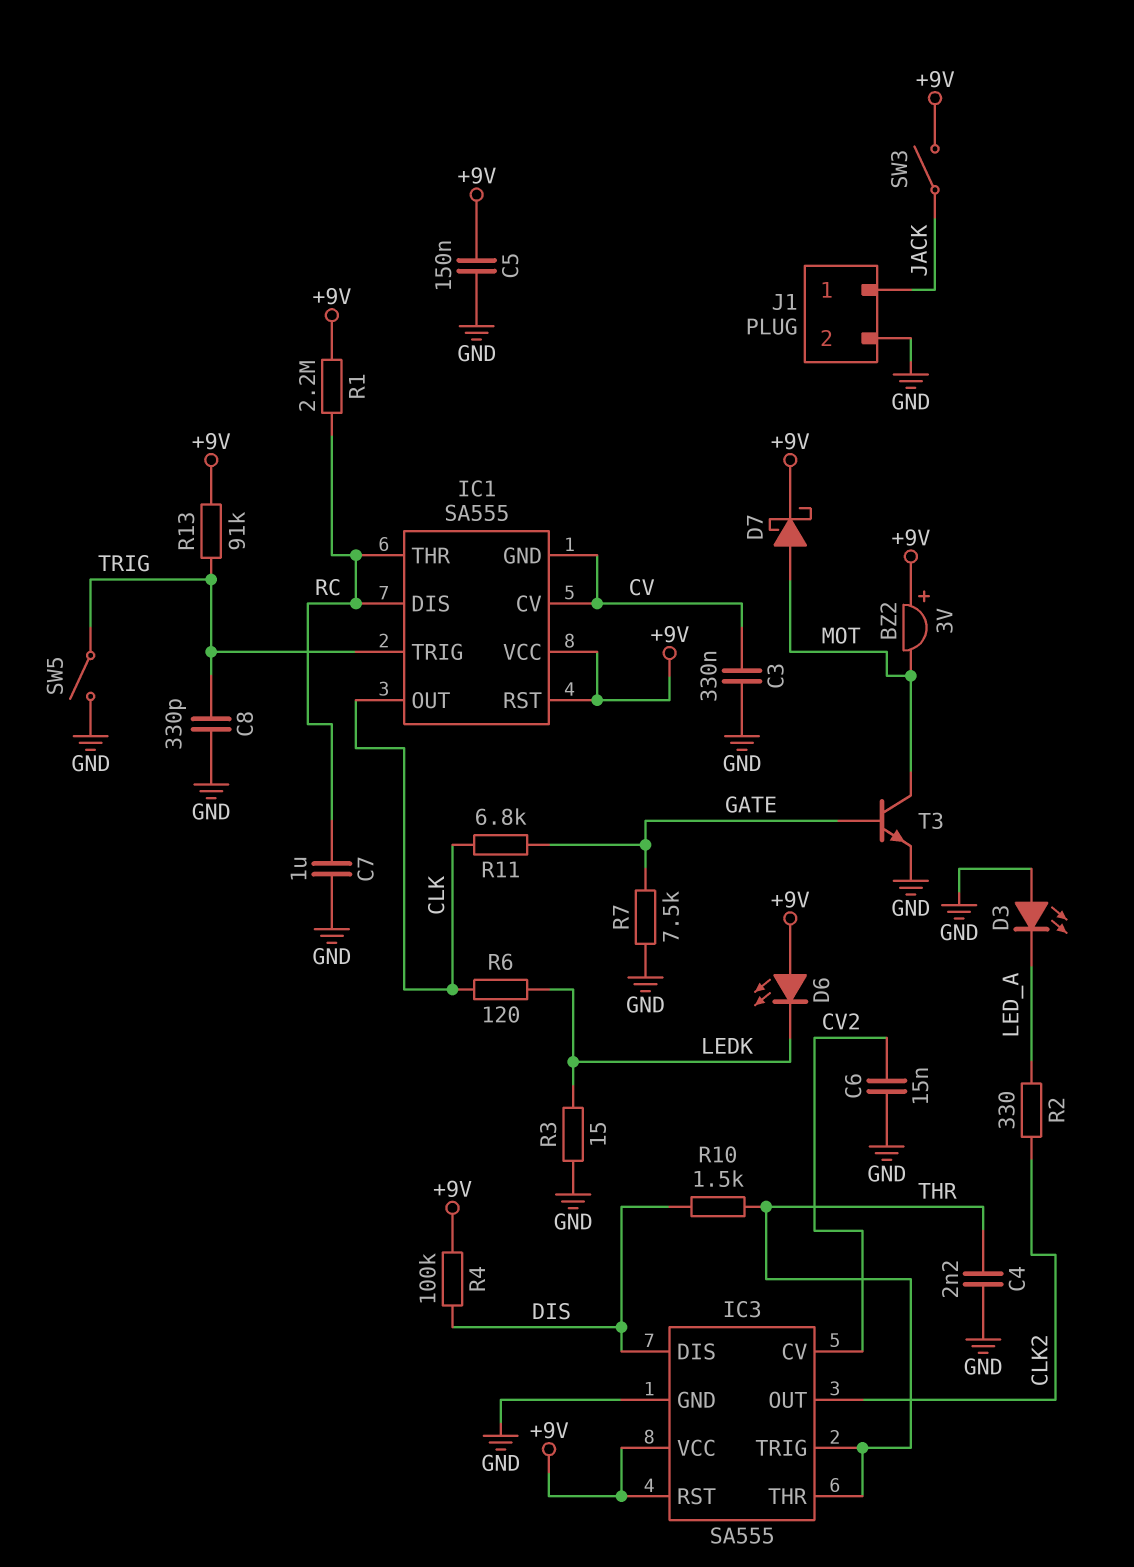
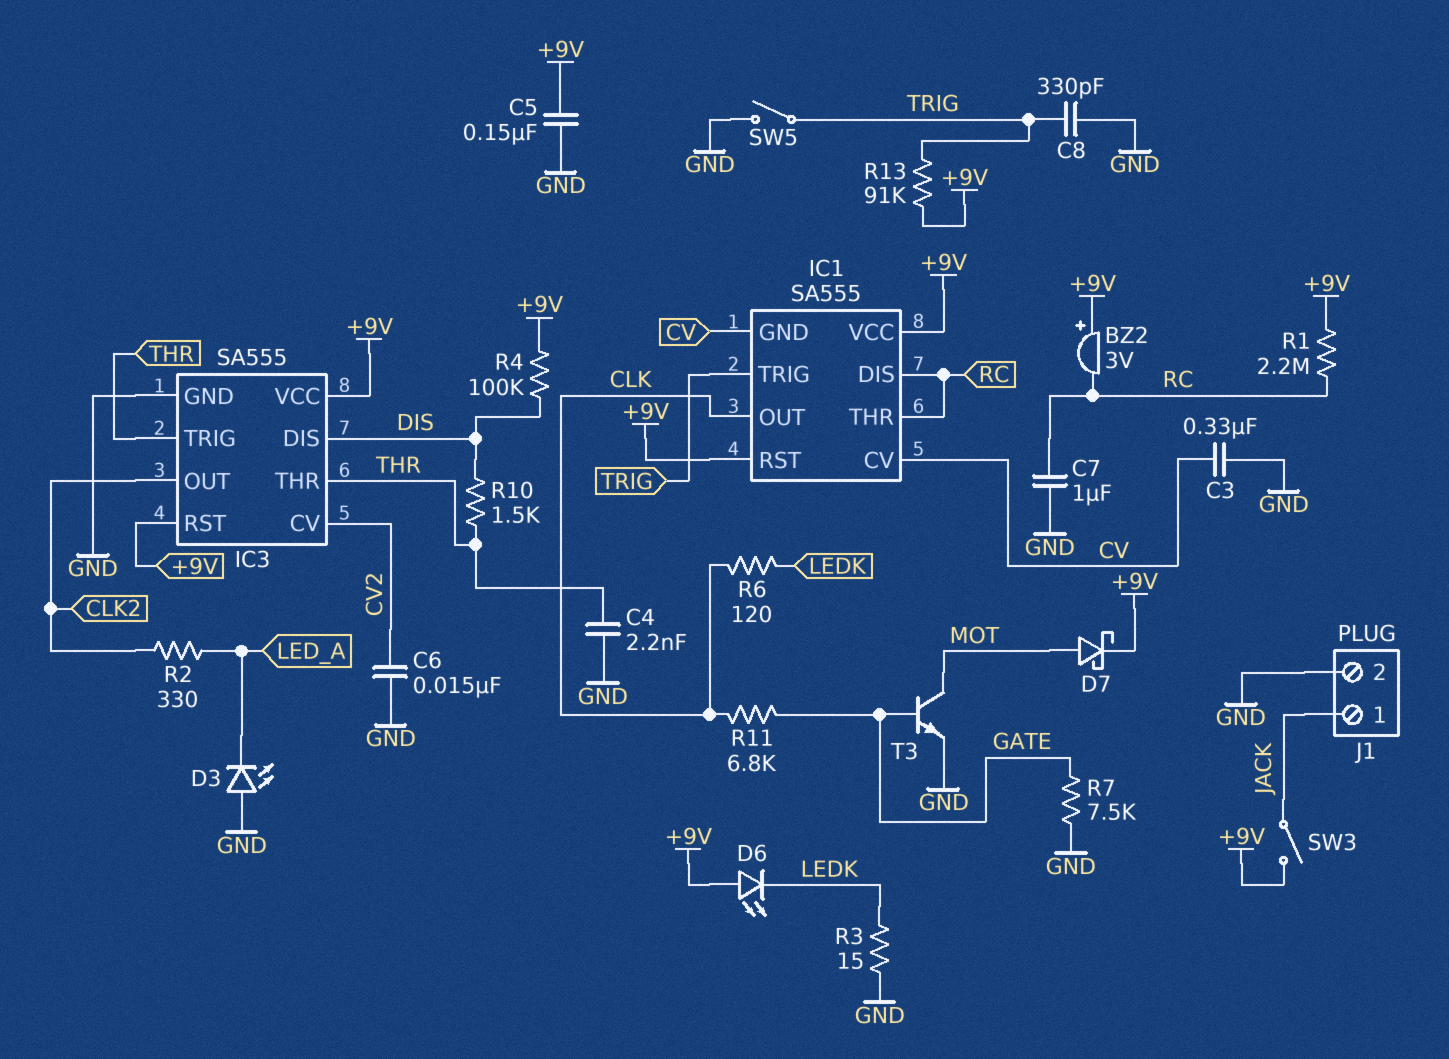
BZ2: buzzer 3V (plus +9V, minus MOT) -> buzzer 3V (plus +9V, minus RC)

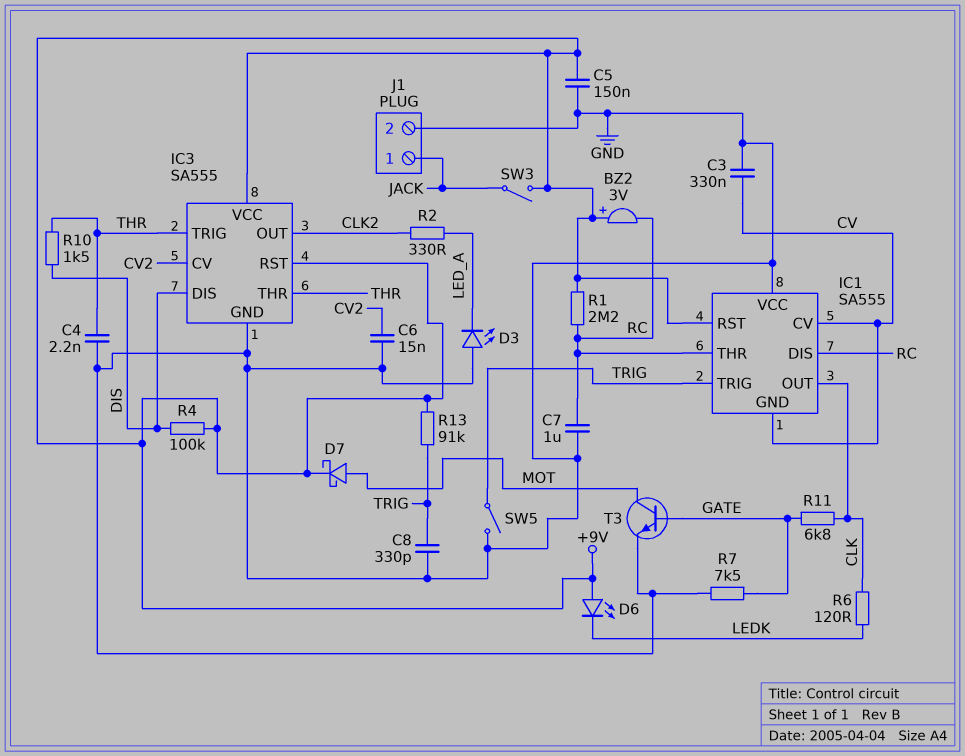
IC1 pin VCC: +9V -> GND
R3: 15 (GND, LEDK) -> none

